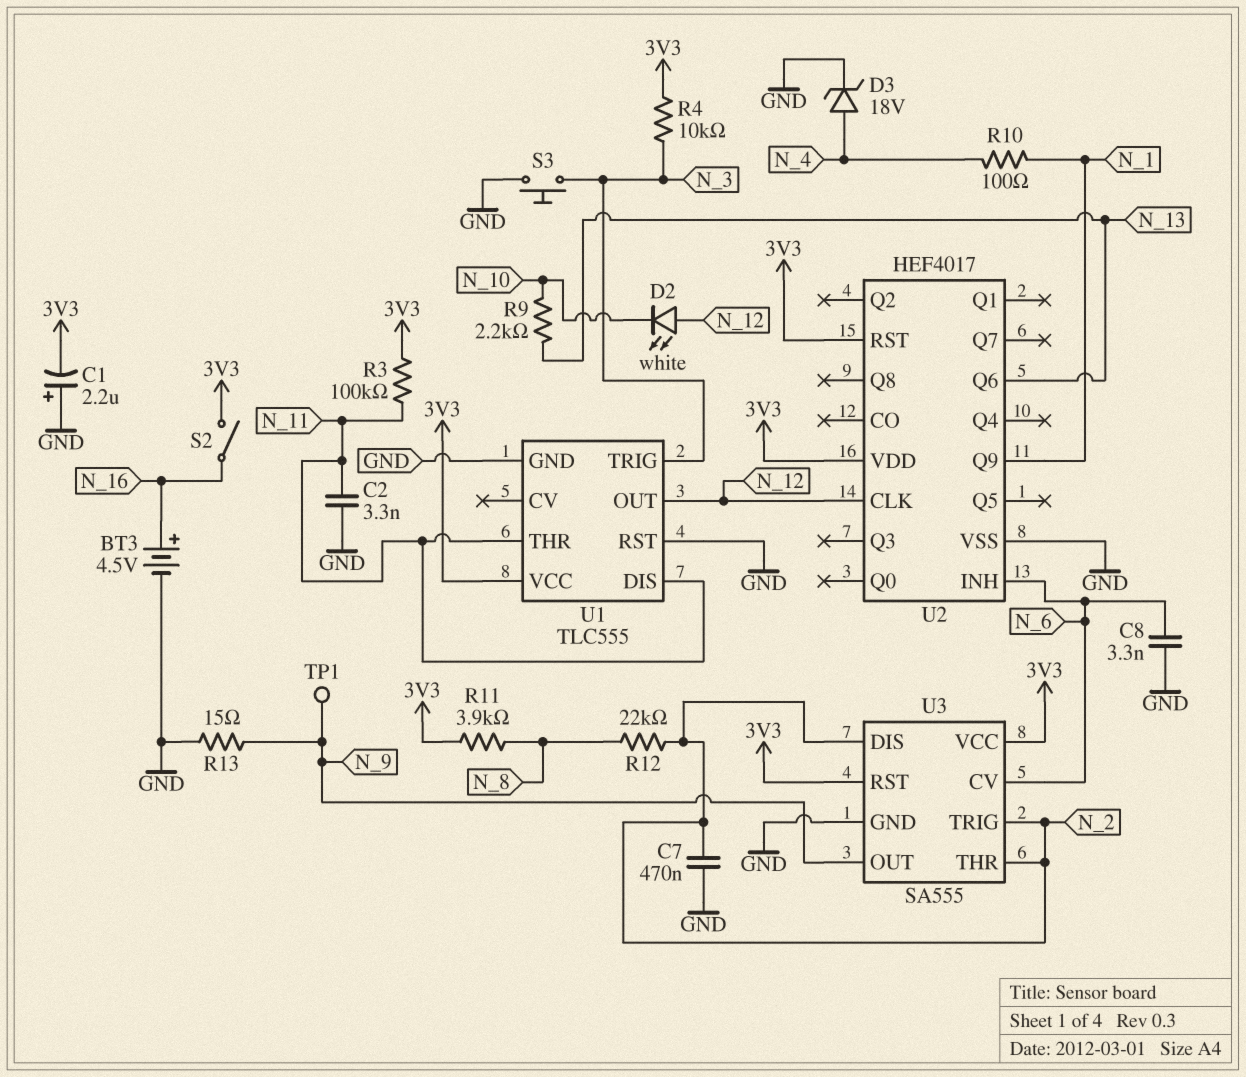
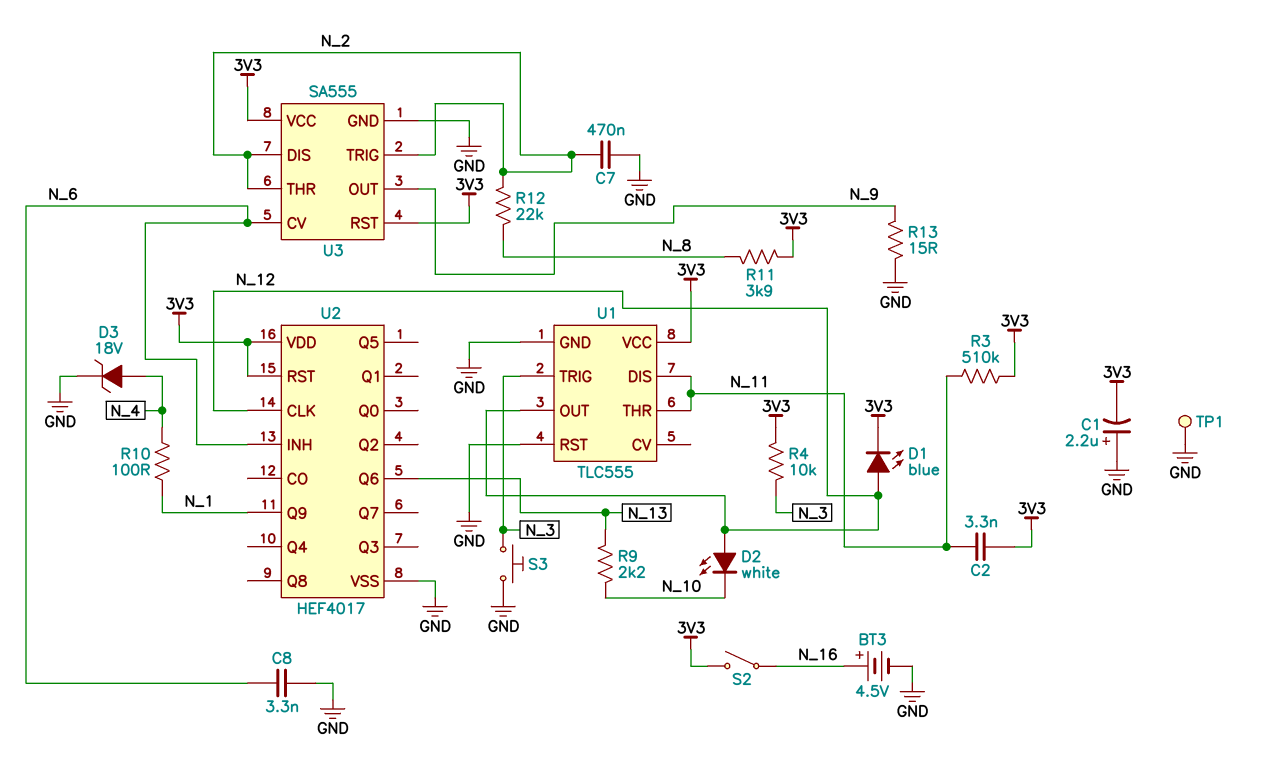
C2: 3.3nF (GND, N_11) -> 3.3nF (3V3, N_11)
D1: none -> LED blue (A N_12, K 3V3)
R3: 100k (3V3, N_11) -> 510k (3V3, N_11)
TP1: test point (N_9) -> test point (GND)

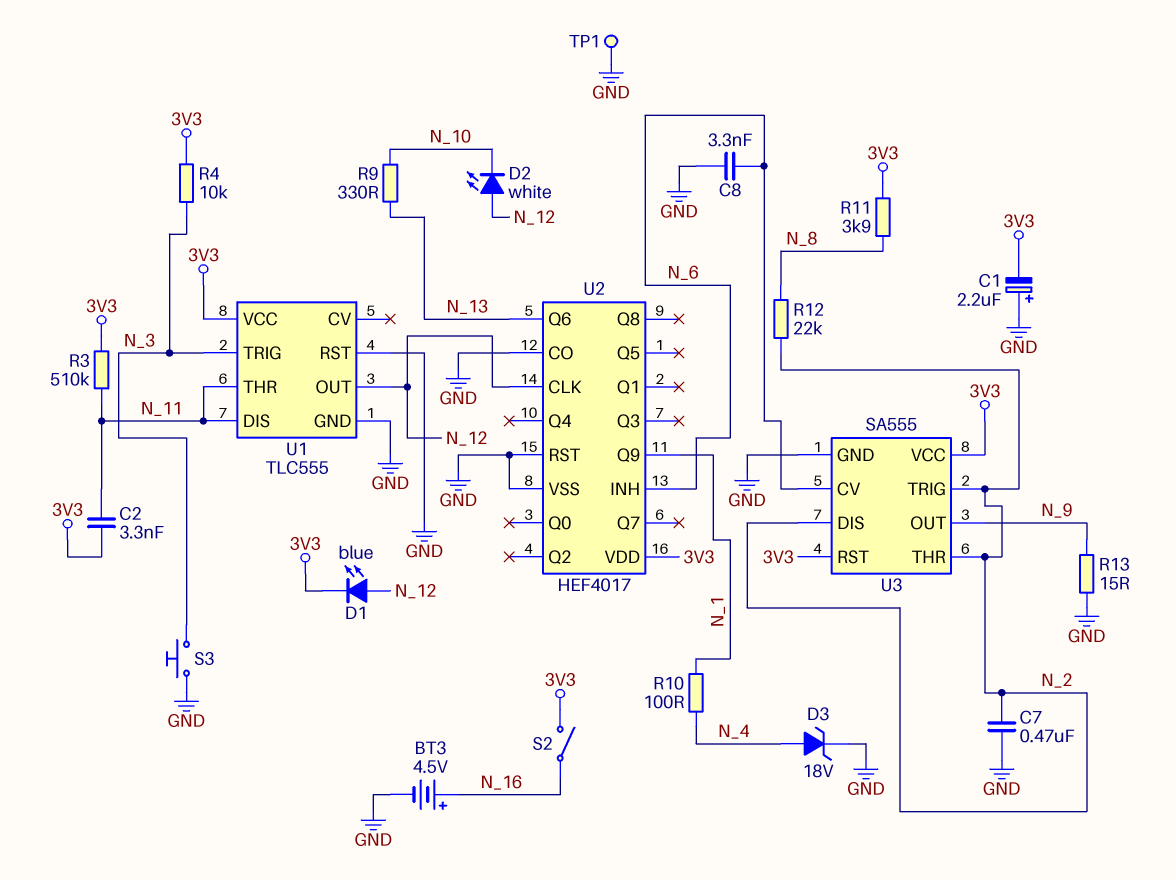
R9: 2.2k (N_10, N_13) -> 330 (N_10, N_13)
U2 pin CO: none -> GND
U2 pin RST: 3V3 -> GND

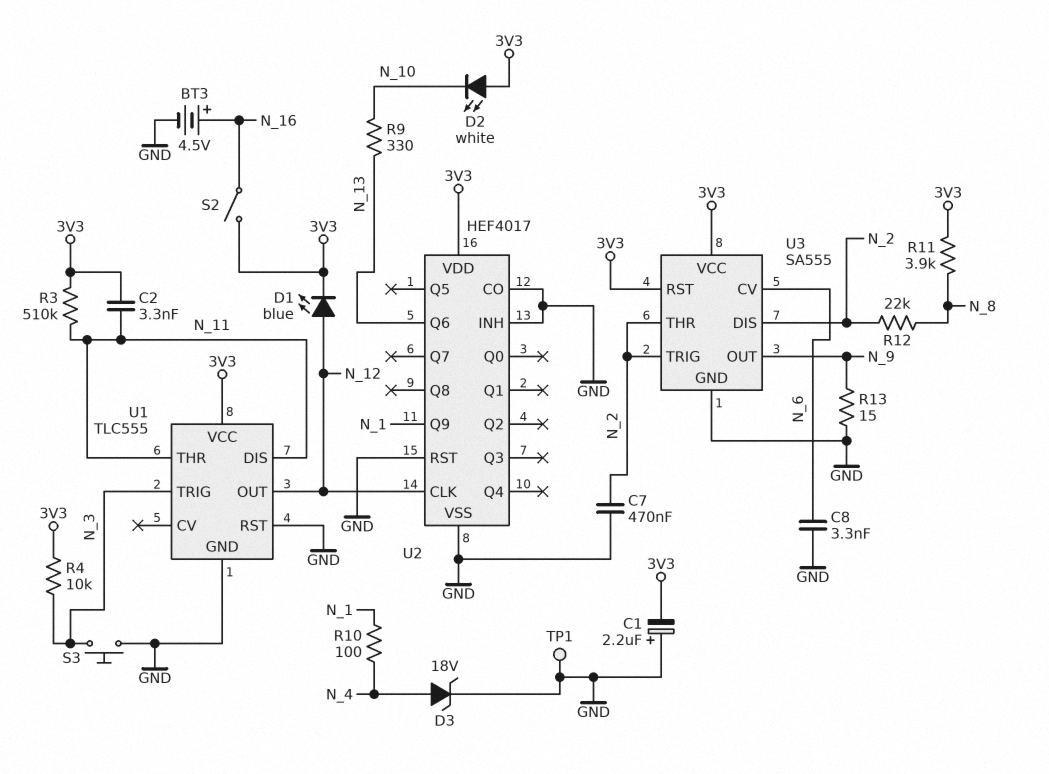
D2: LED white (A N_12, K N_10) -> LED white (A 3V3, K N_10)
U2 pin INH: N_6 -> GND

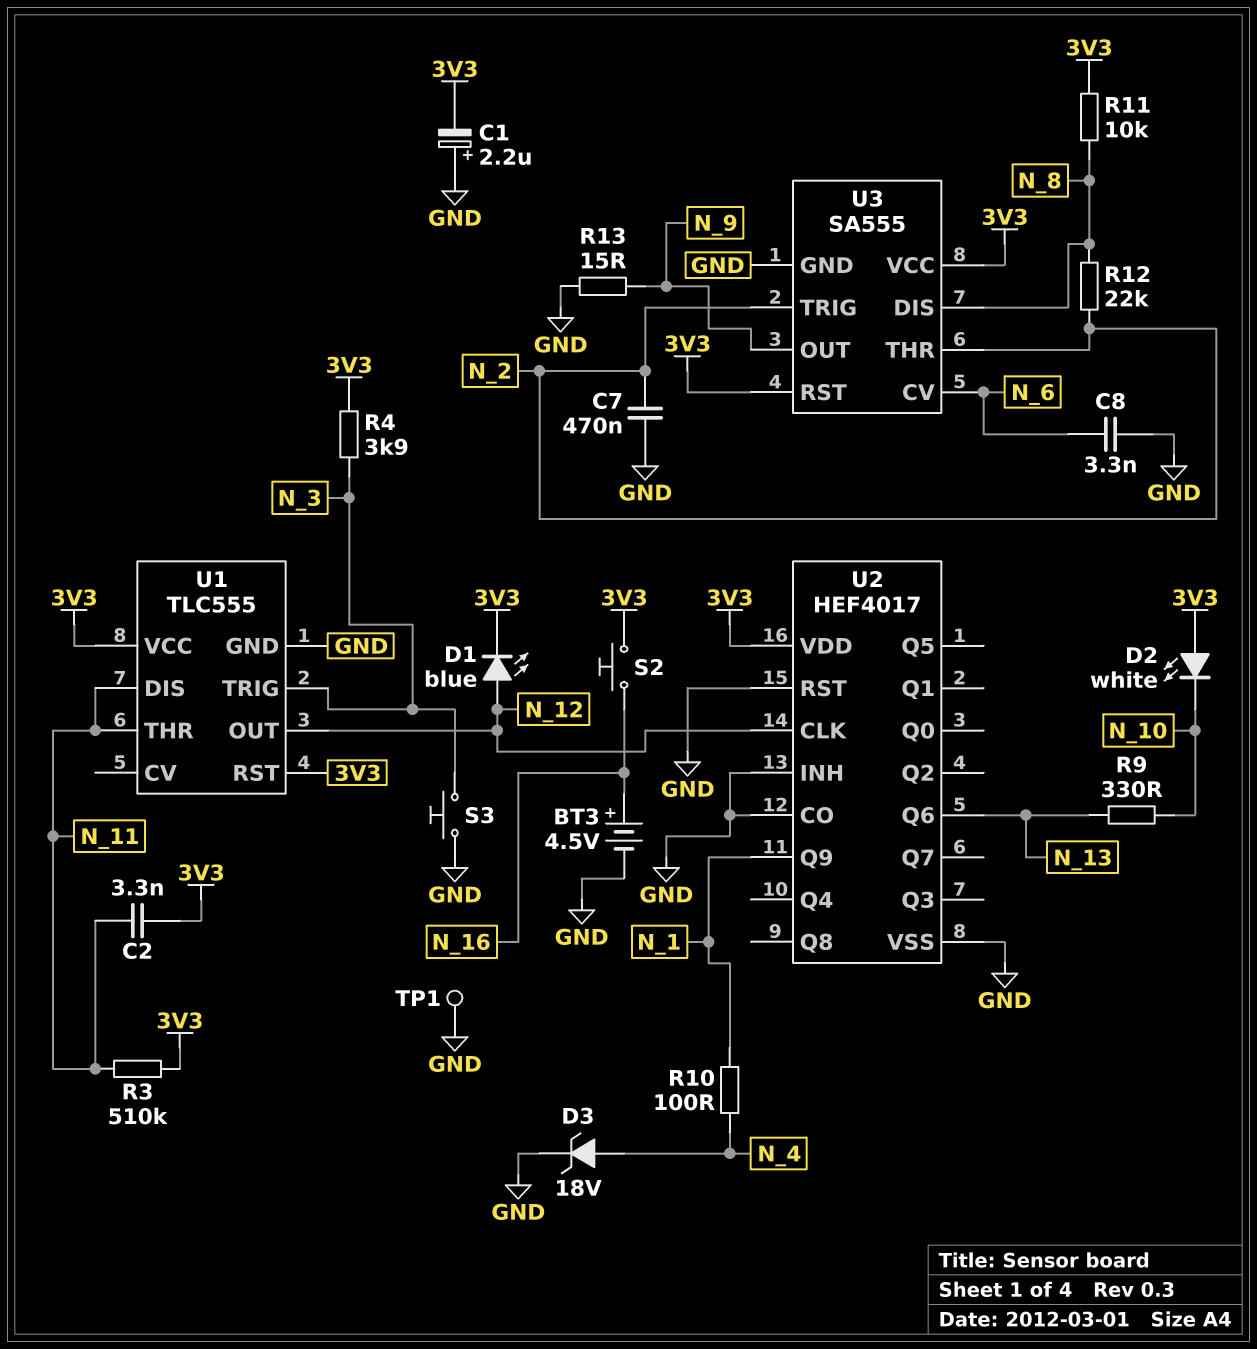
R4: 10k (3V3, N_3) -> 3.9k (3V3, N_3)
R11: 3.9k (3V3, N_8) -> 10k (3V3, N_8)
S2: switch (3V3, N_16) -> button (3V3, N_16)
U1 pin RST: GND -> 3V3
U3 pin DIS: N_2 -> N_8

